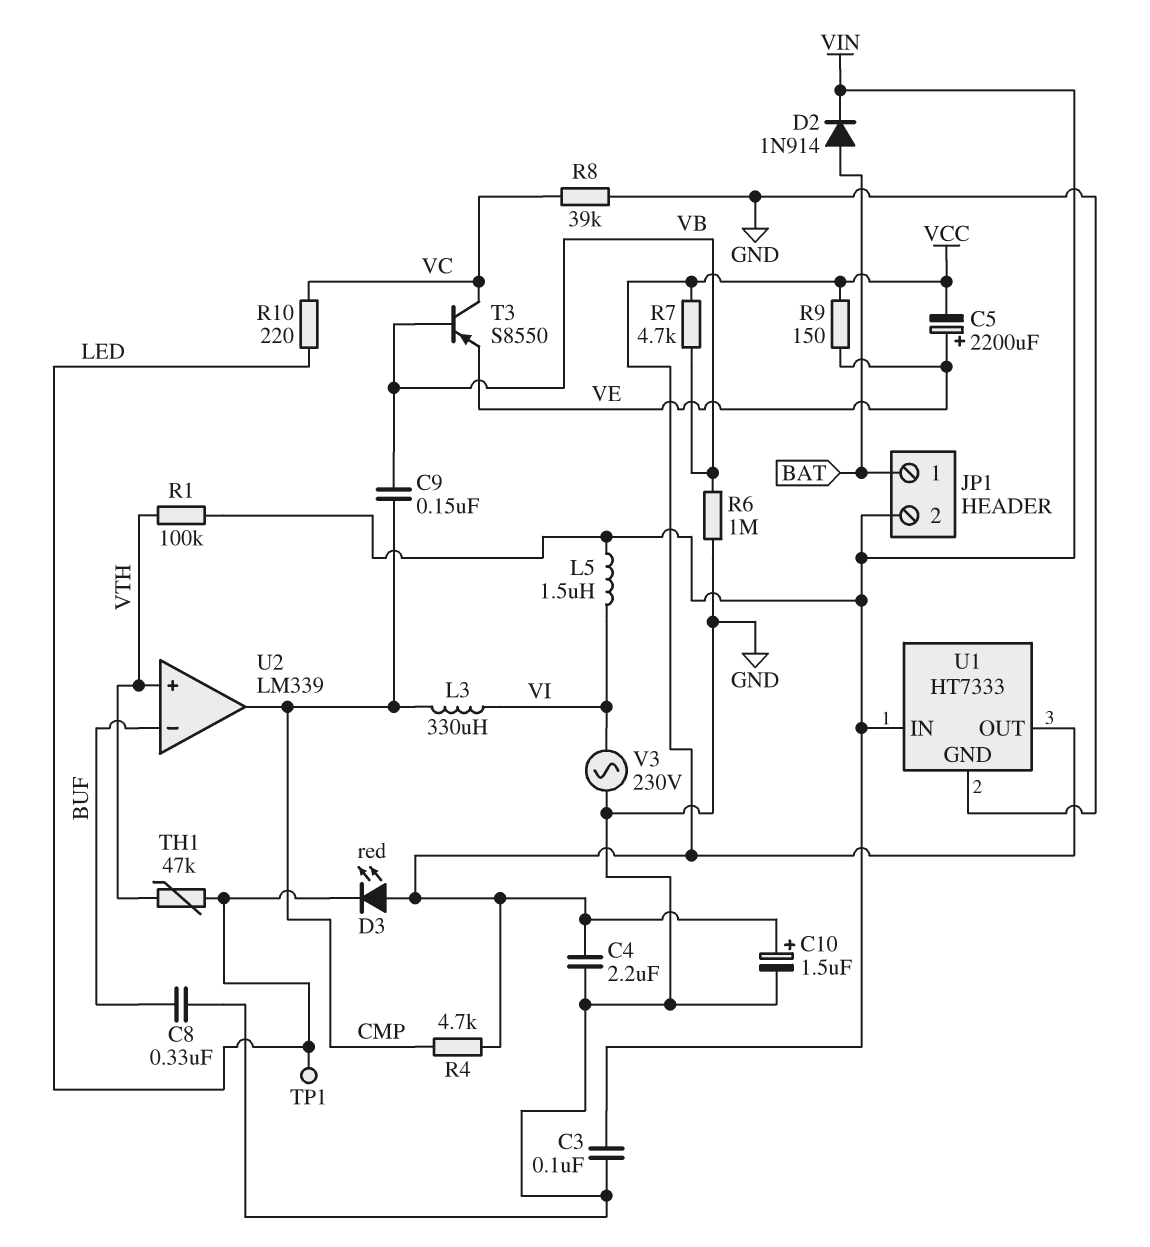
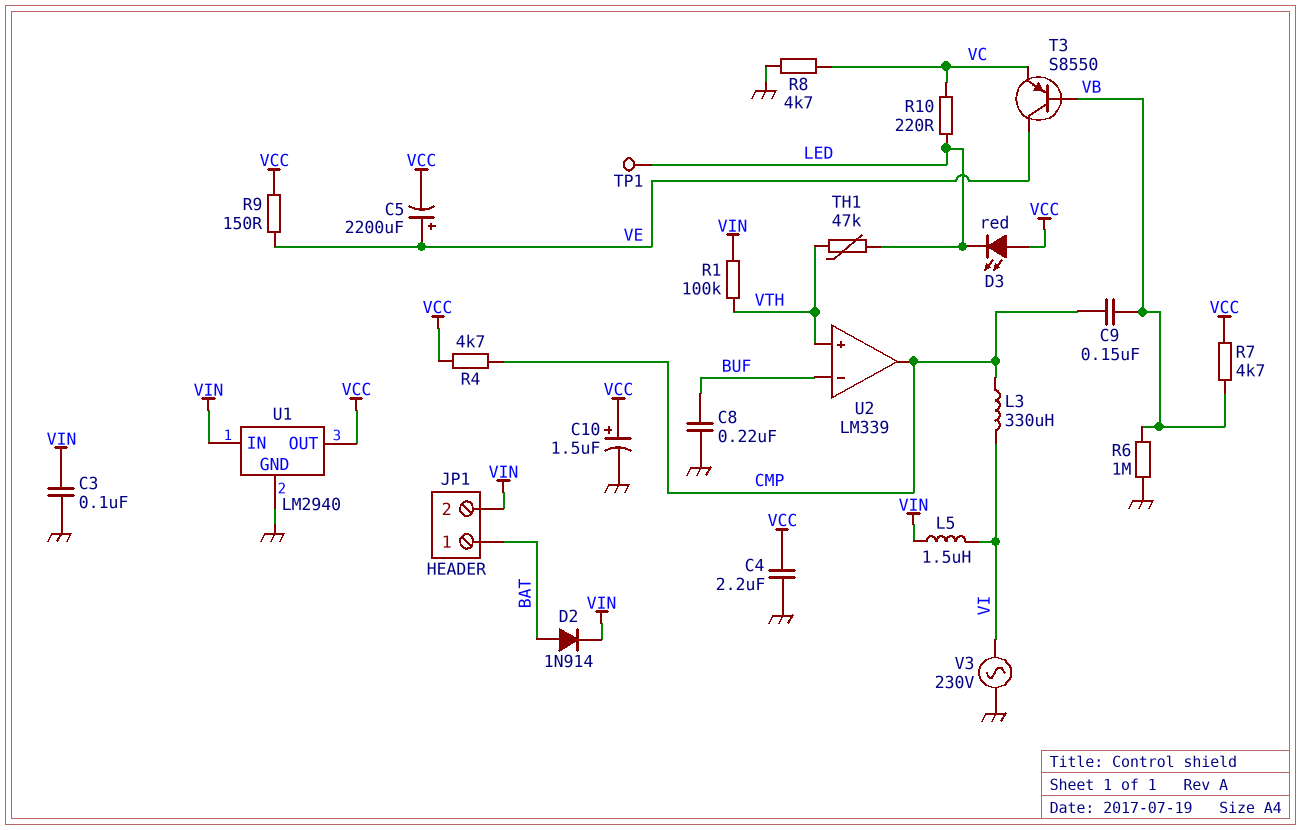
C8: 330nF (BUF, GND) -> 220nF (BUF, GND)
R8: 39k (GND, VC) -> 4.7k (GND, VC)
T3: PNP S8550 (B VB, C VC, E VE) -> PNP S8550 (B VB, C VE, E VC)
U1: HT7333 -> LM2940

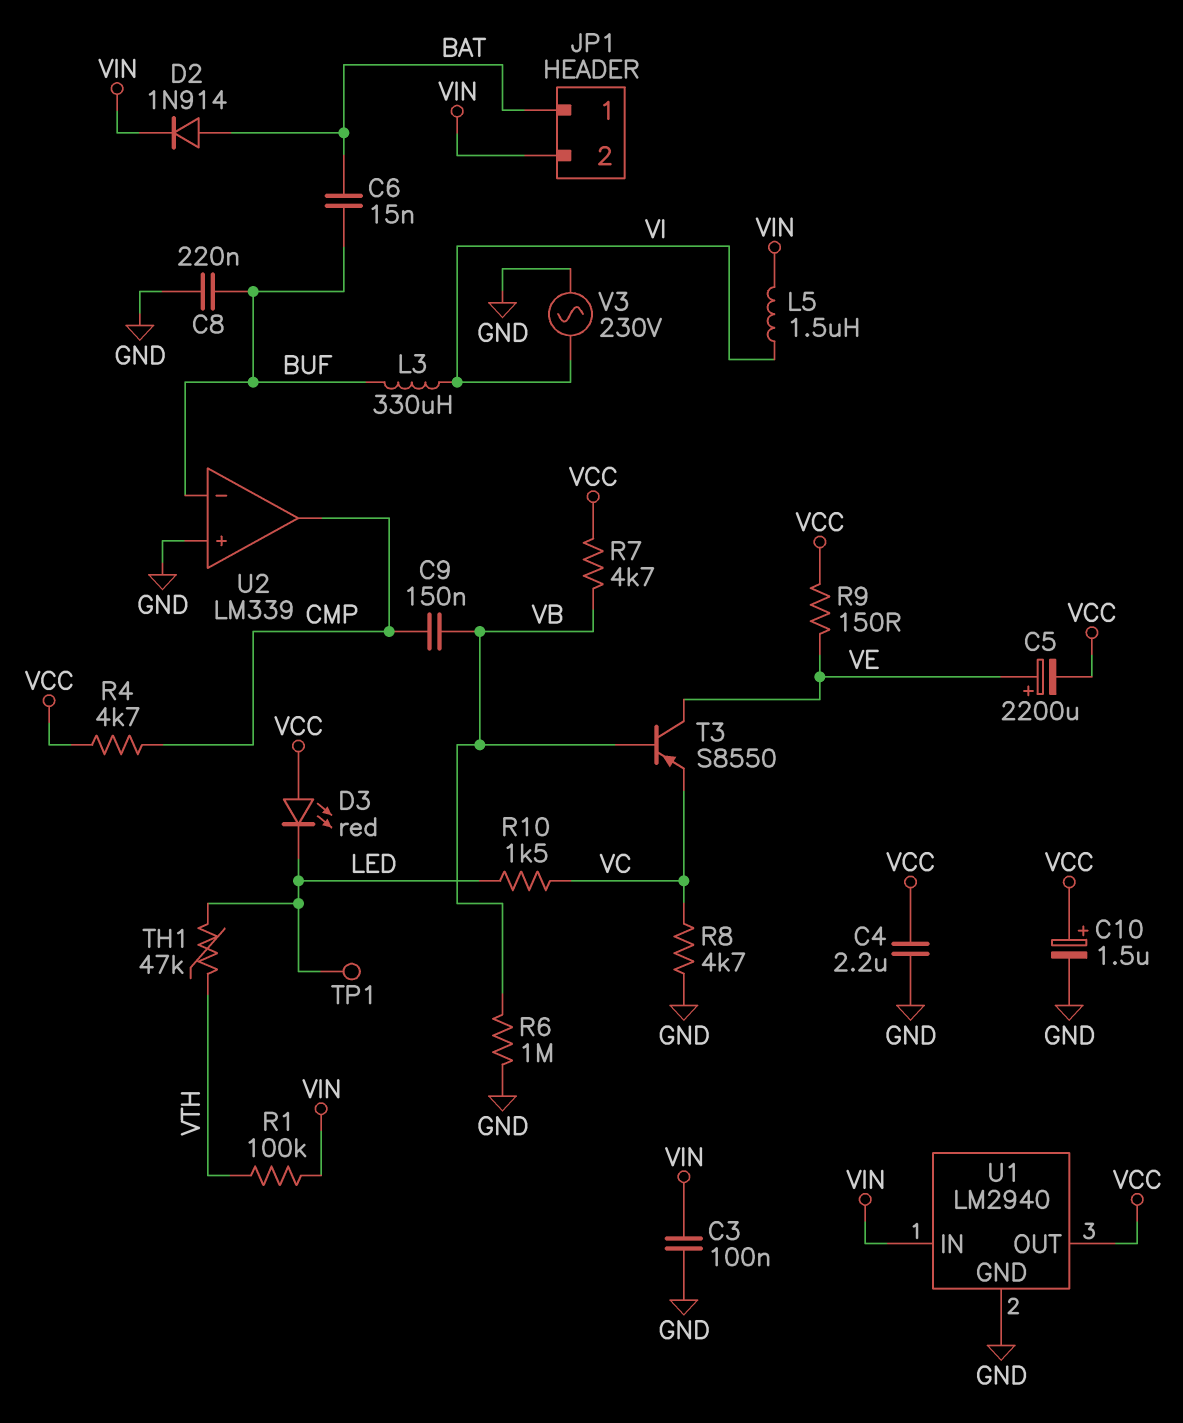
C6: none -> 15nF (BAT, BUF)
L3: 330uH (CMP, VI) -> 330uH (BUF, VI)
R10: 220 (LED, VC) -> 1.5k (LED, VC)
U2 pin in+: VTH -> GND

